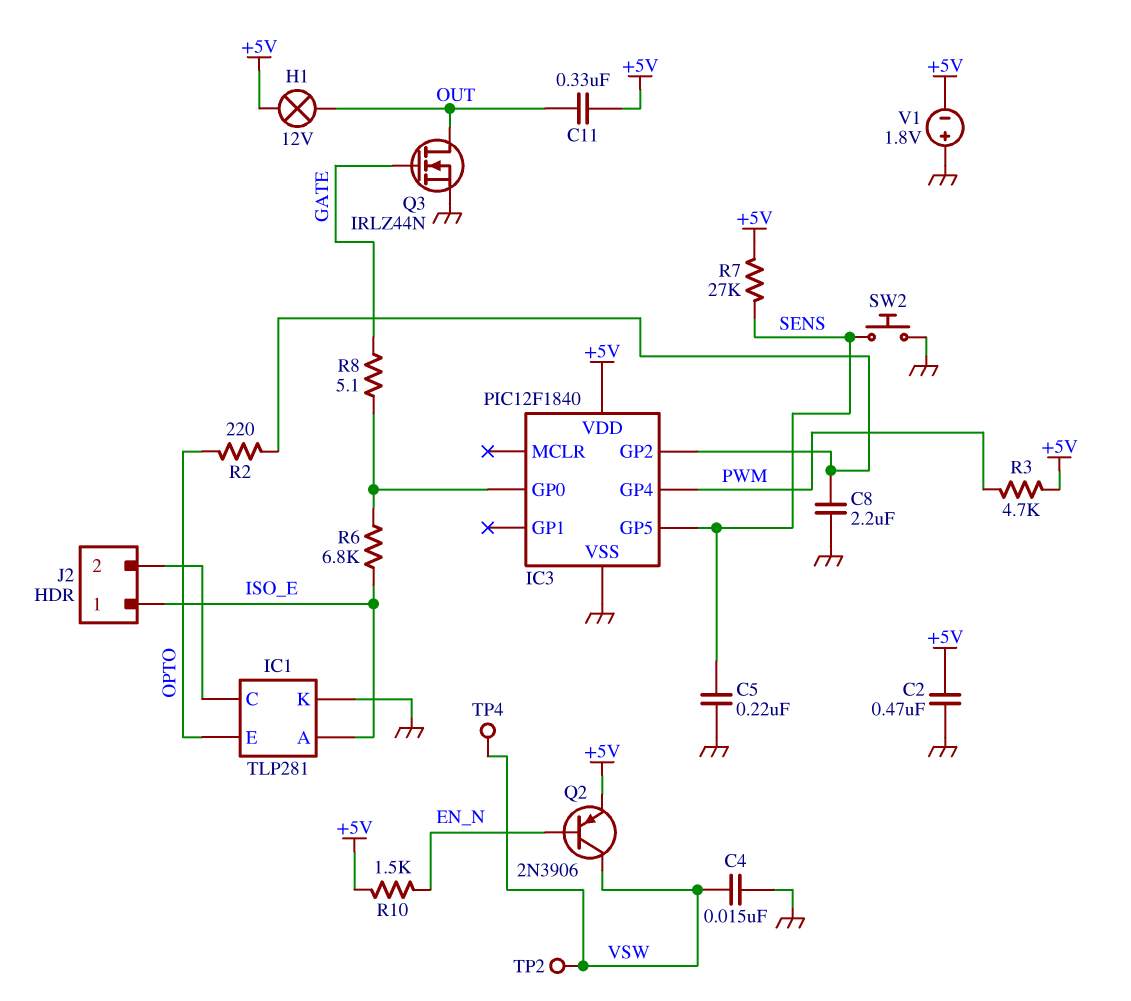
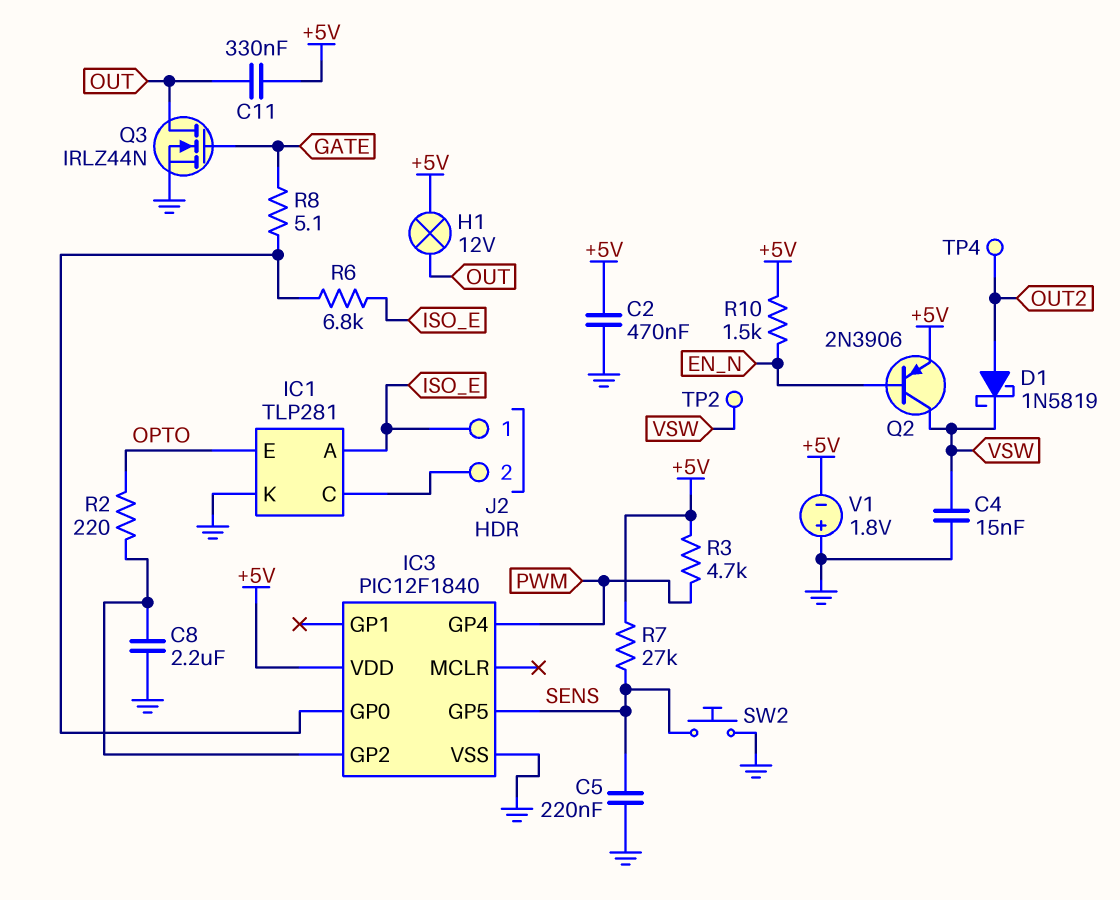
D1: none -> schottky 1N5819 (A OUT2, K VSW)
TP4: test point (VSW) -> test point (OUT2)

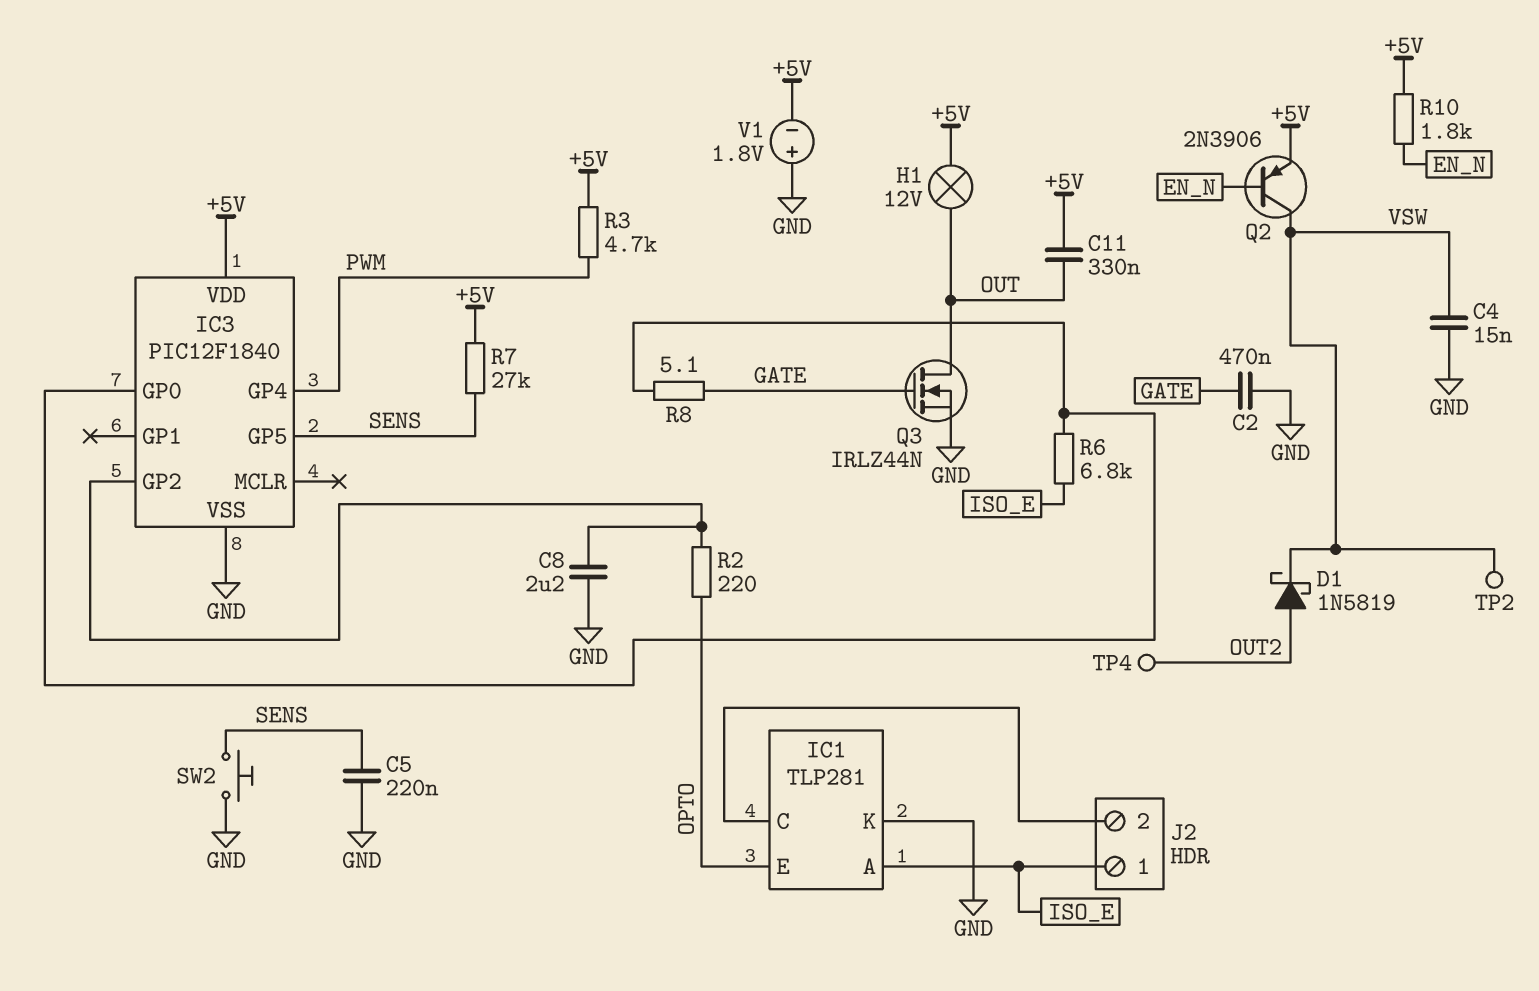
C2: 470nF (+5V, GND) -> 470nF (GATE, GND)
R10: 1.5k (+5V, EN_N) -> 1.8k (+5V, EN_N)

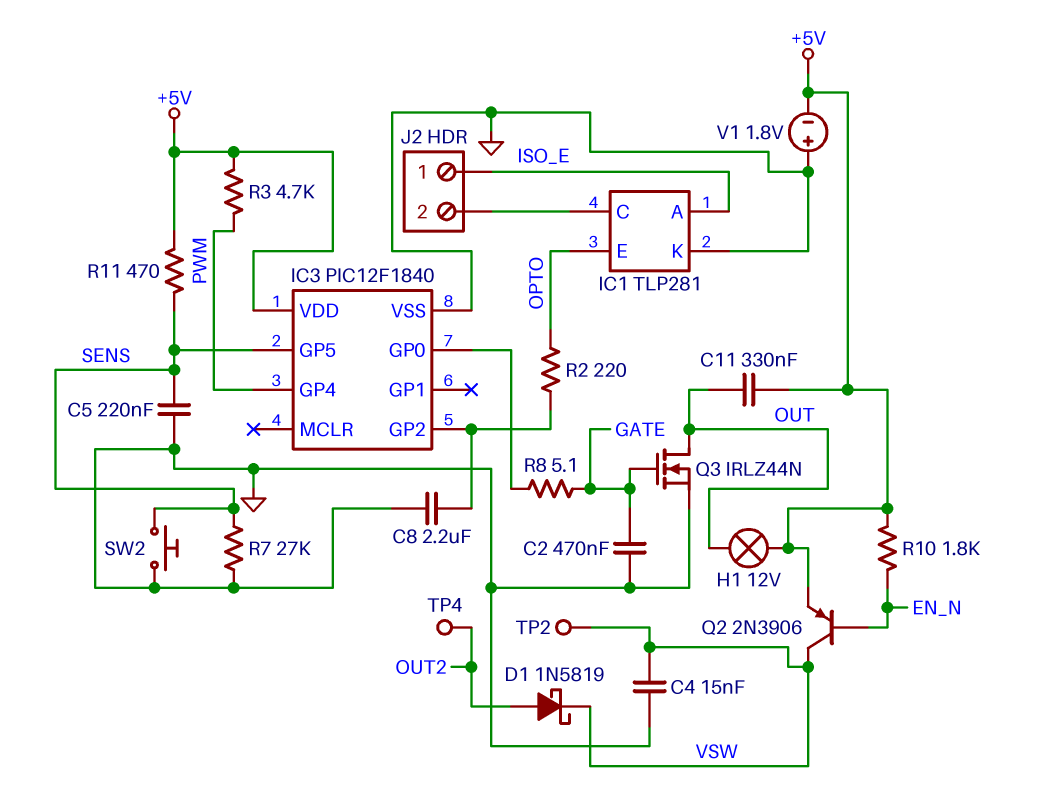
R6: 6.8k (IC3/GP0, ISO_E) -> none
R7: 27k (+5V, SENS) -> 27k (GND, SENS)
R11: none -> 470 (+5V, SENS)

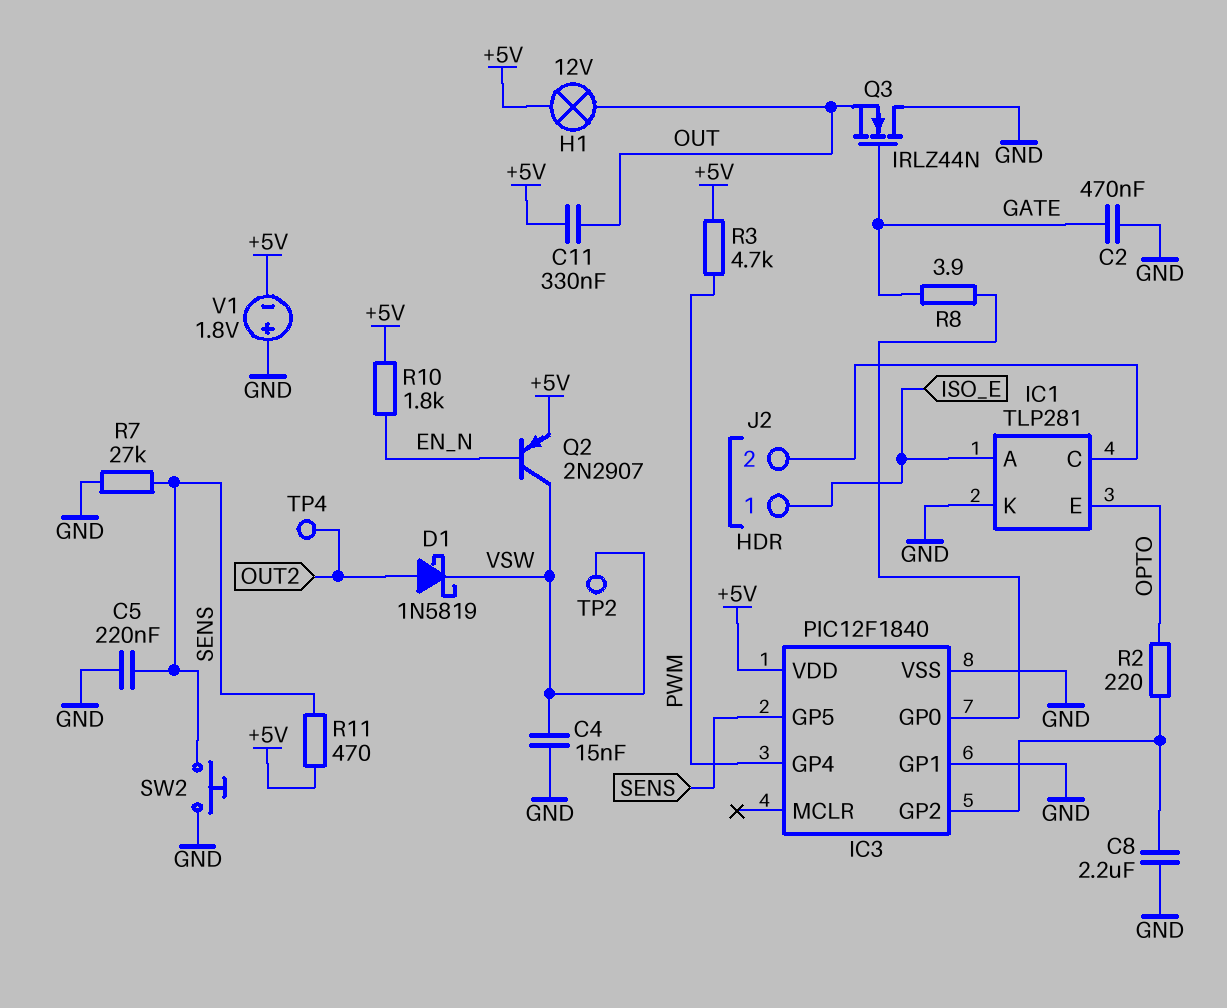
IC3 pin GP1: none -> GND
Q2: PNP 2N3906 (B EN_N, C VSW, E +5V) -> PNP 2N2907 (B EN_N, C VSW, E +5V)
Q3: NMOS IRLZ44N (G GATE, D OUT, S GND) -> NMOS IRLZ44N (G GATE, D GND, S OUT)
R8: 5.1 (GATE, IC3/GP0) -> 3.9 (GATE, IC3/GP0)

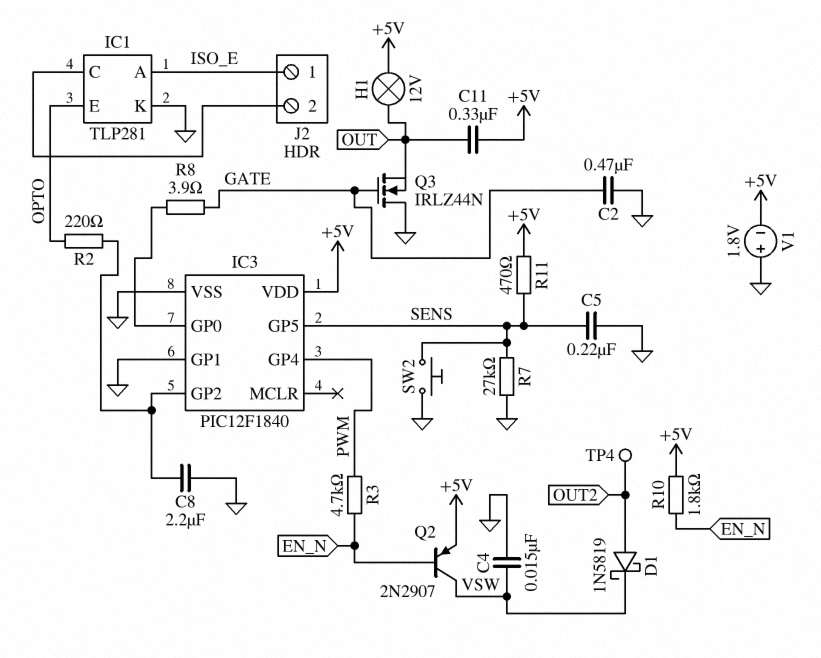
R3: 4.7k (+5V, PWM) -> 4.7k (EN_N, PWM)
TP2: test point (VSW) -> none

